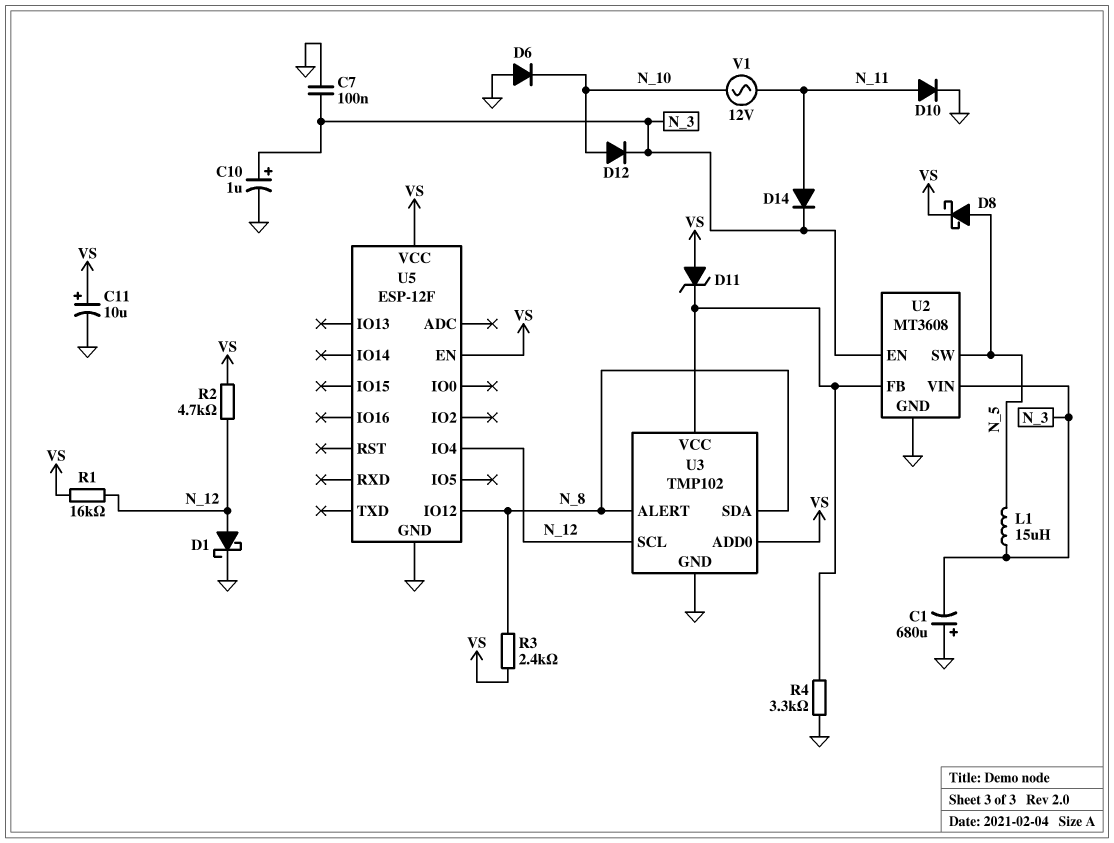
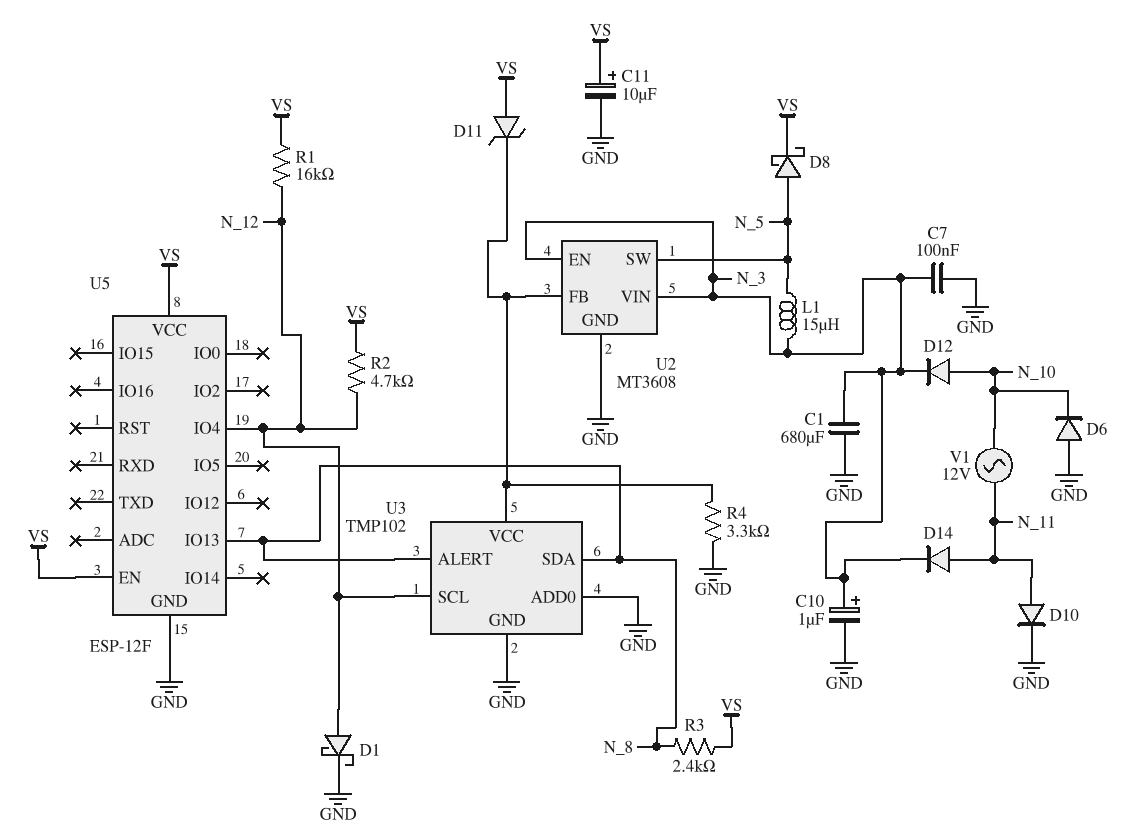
C1: 680uF (plus GND, minus N_3) -> 680uF (GND, N_3)
U3 pin ADD0: VS -> GND
U5 pin IO12: N_8 -> none
U5 pin IO13: none -> N_8

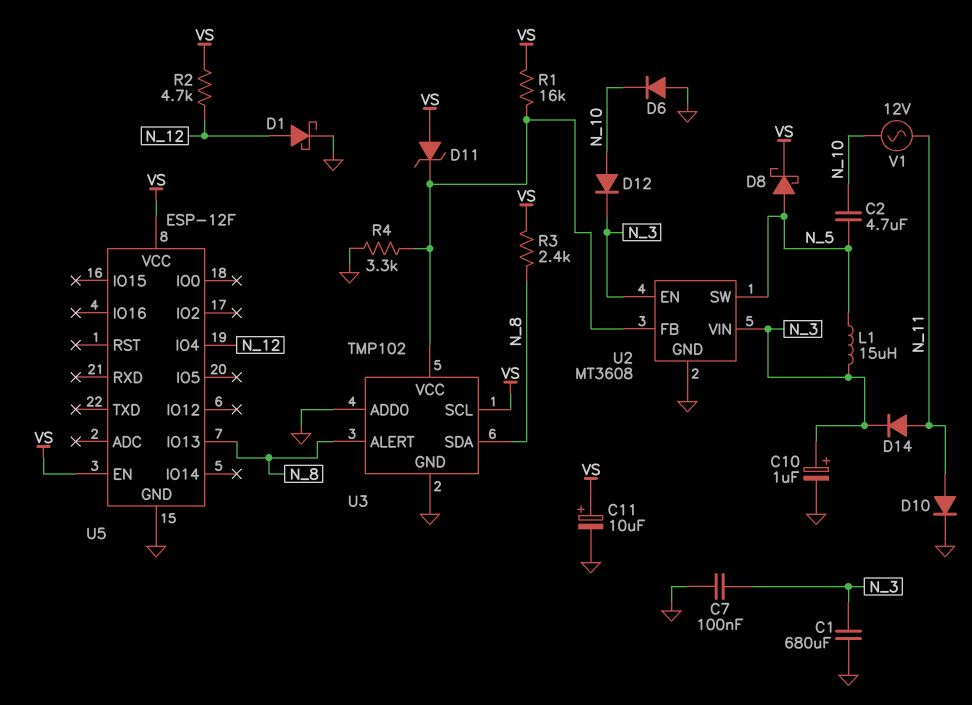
C2: none -> 4.7uF (N_5, N_10)
R1: 16k (N_12, VS) -> 16k (U2/FB, VS)
U3 pin SCL: N_12 -> VS

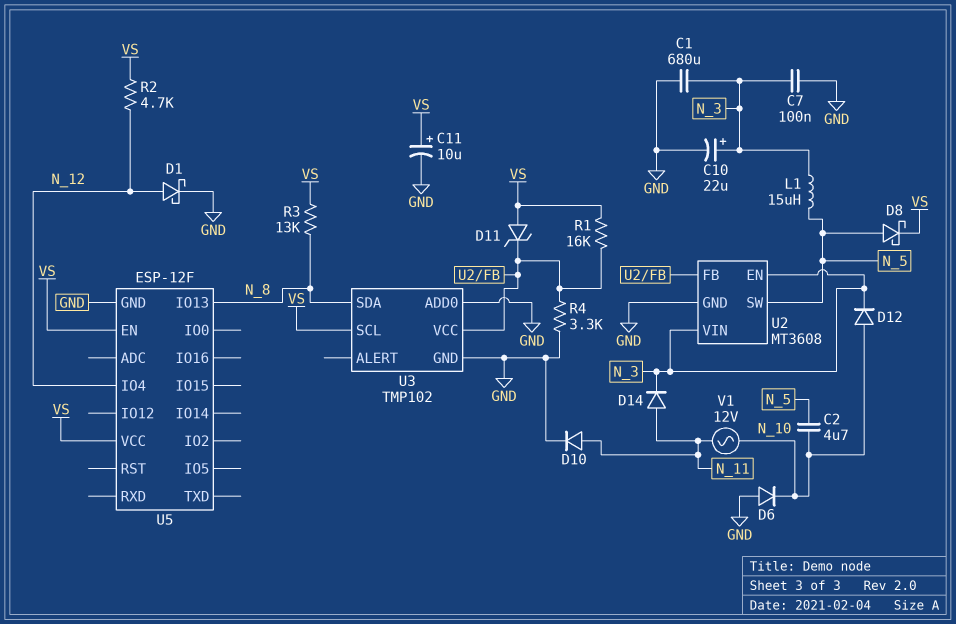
C10: 1uF (plus N_3, minus GND) -> 22uF (plus N_3, minus GND)
R3: 2.4k (N_8, VS) -> 13k (N_8, VS)
U3 pin ALERT: N_8 -> none

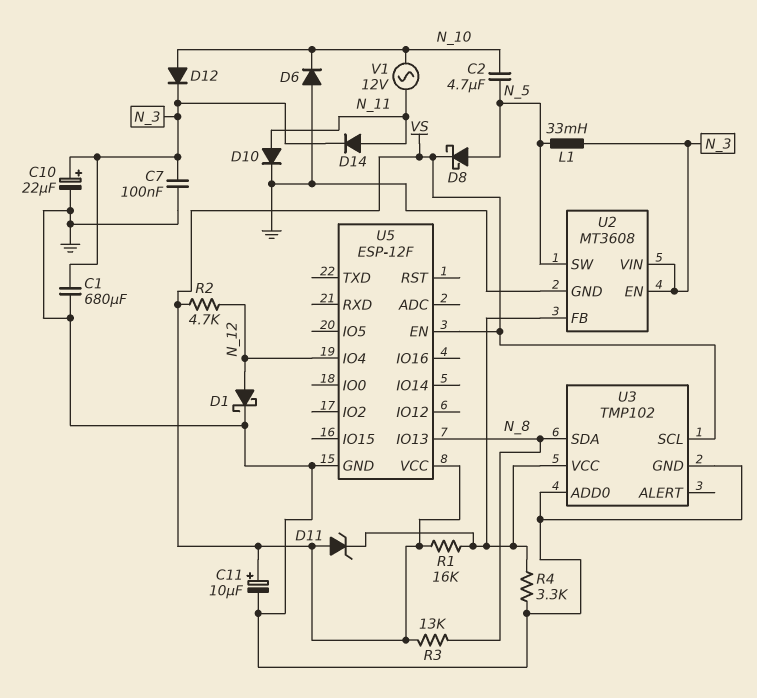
L1: 15uH (N_3, N_5) -> 33mH (N_3, N_5)

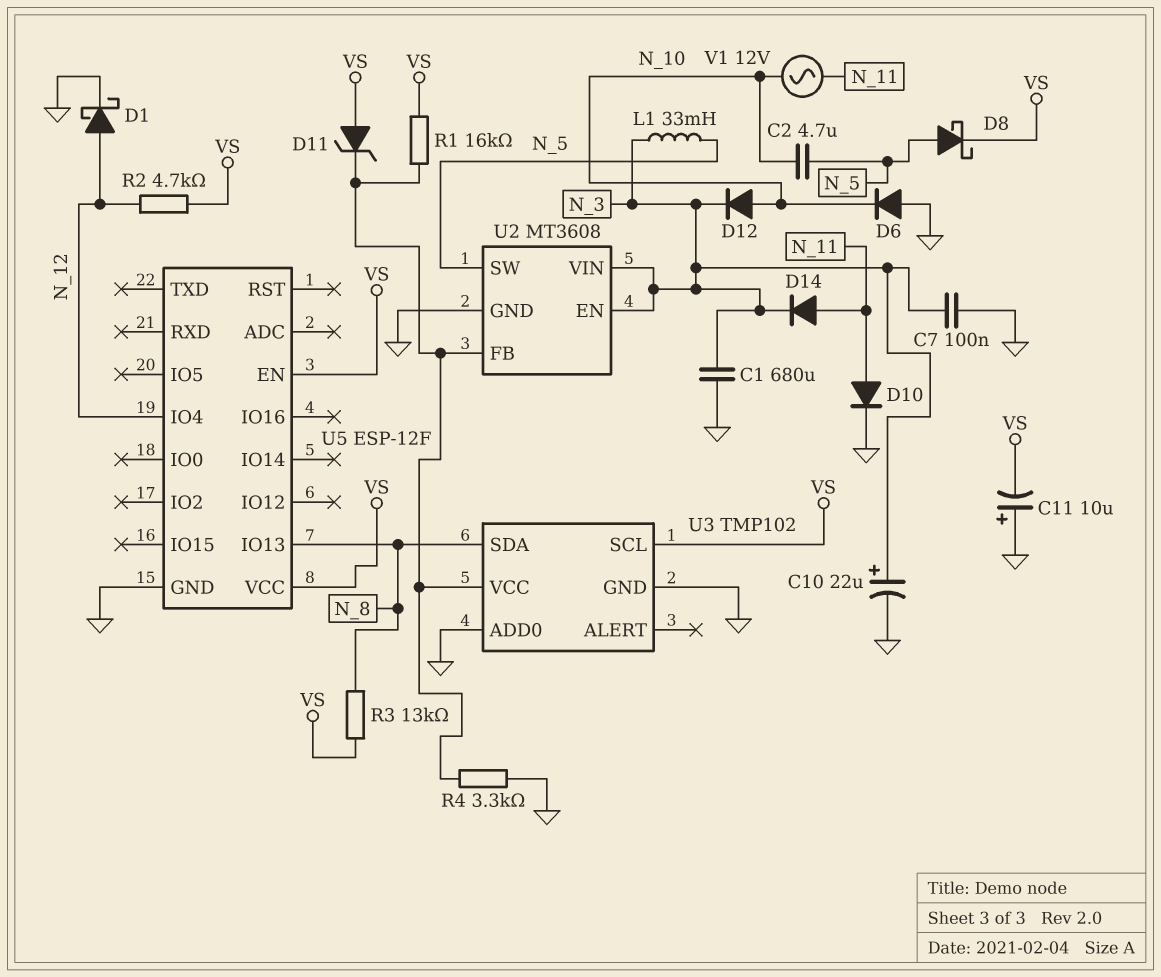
C11: 10uF (plus VS, minus GND) -> 10uF (plus GND, minus VS)

